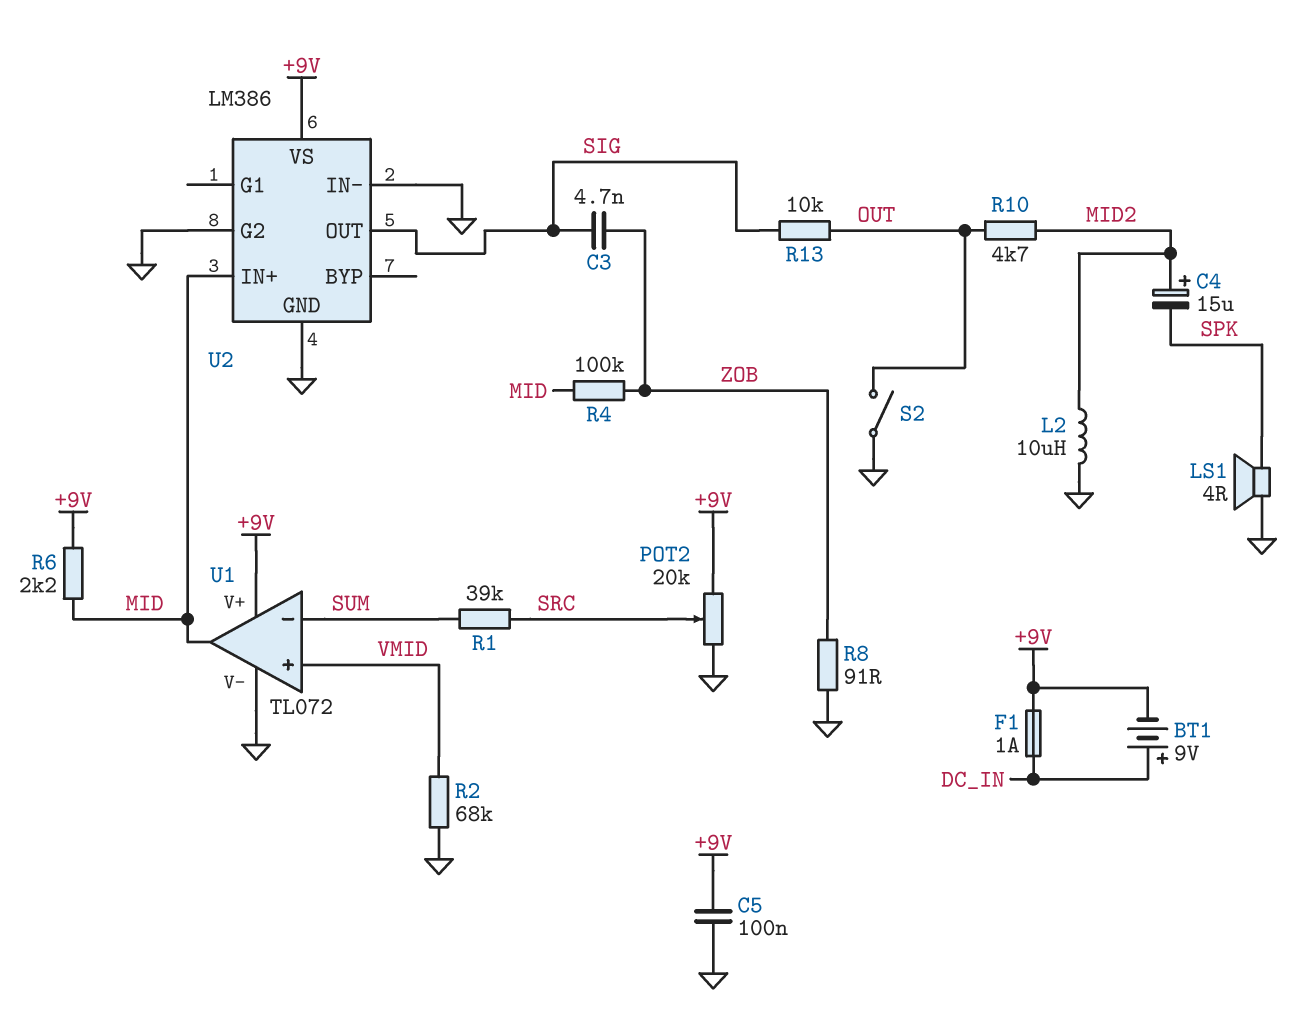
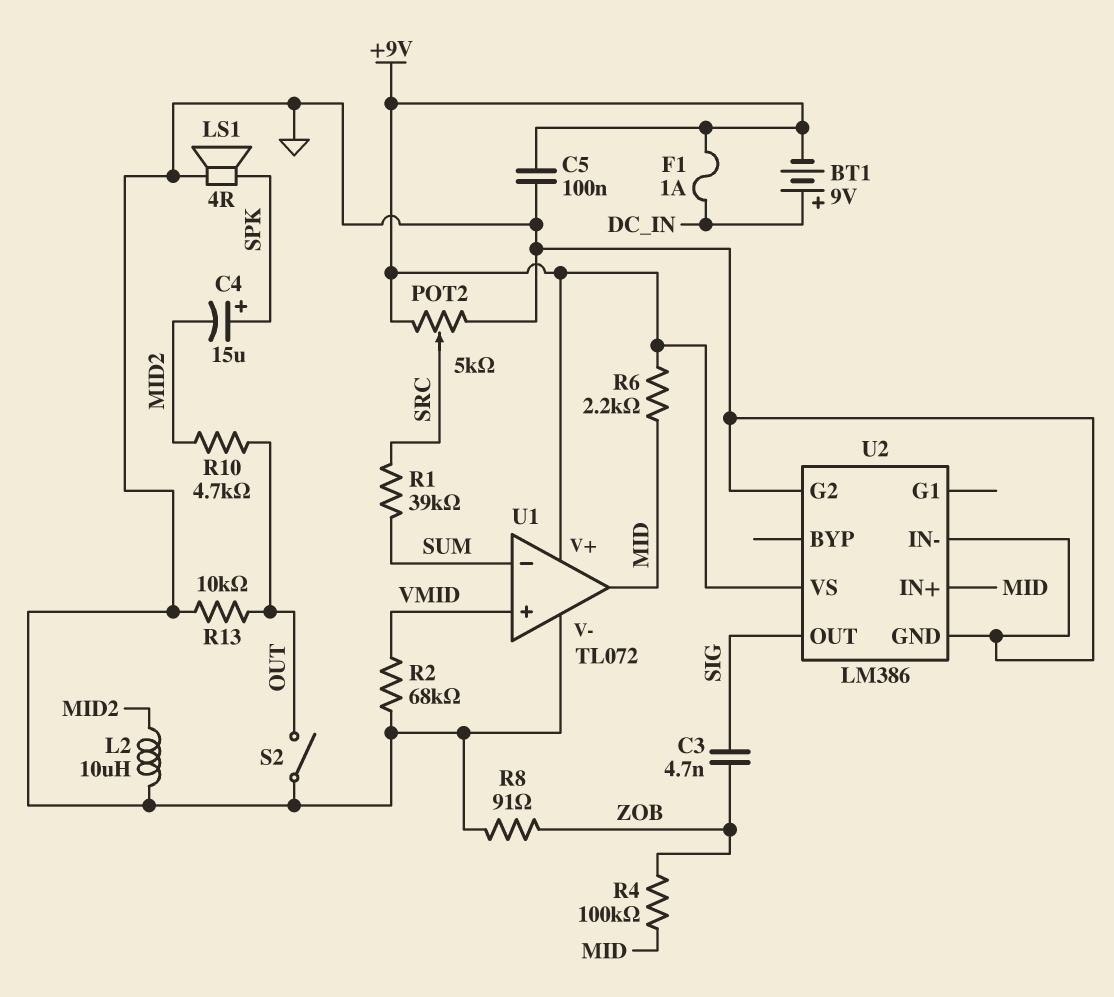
C4: 15uF (plus MID2, minus SPK) -> 15uF (plus SPK, minus MID2)
POT2: 20k (+9V, GND, wiper SRC) -> 5k (+9V, GND, wiper SRC)
R13: 10k (OUT, SIG) -> 10k (GND, OUT)

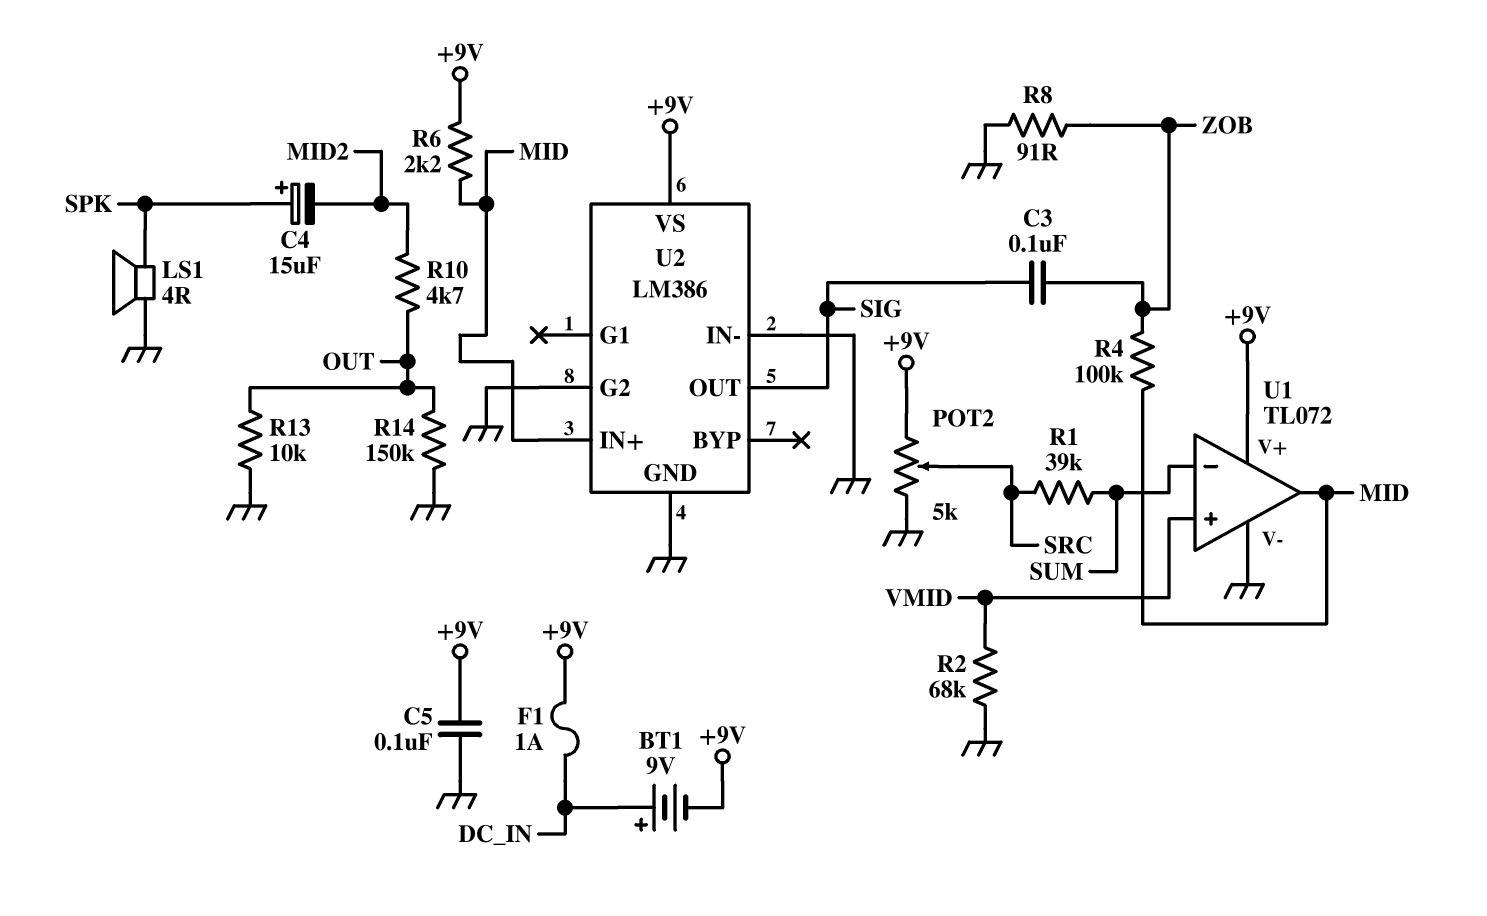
C3: 4.7nF (SIG, ZOB) -> 100nF (SIG, ZOB)
L2: 10uH (GND, MID2) -> none
R14: none -> 150k (GND, OUT)
S2: switch (GND, OUT) -> none

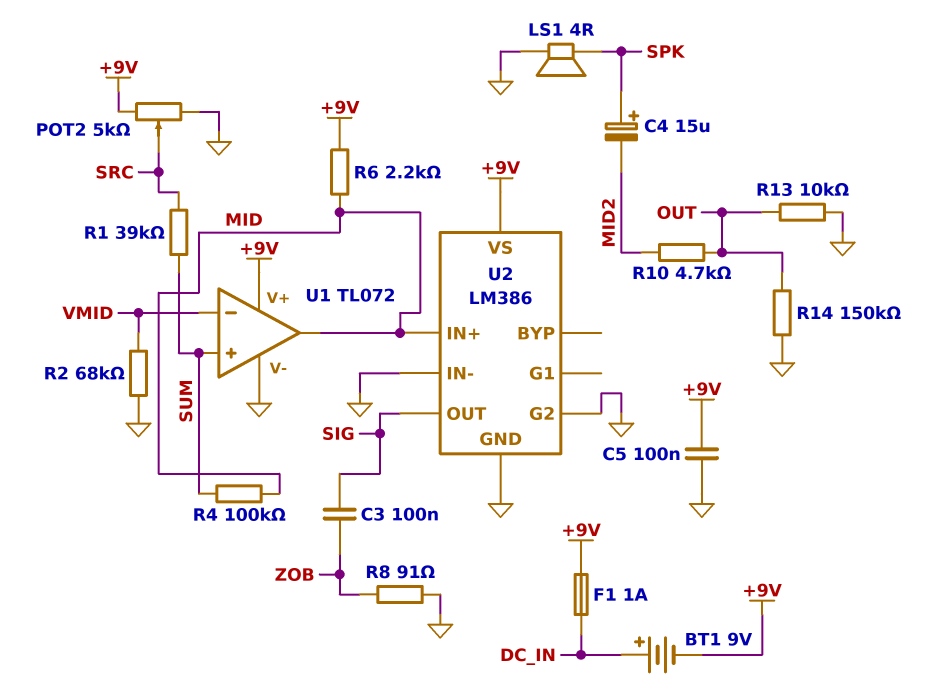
R4: 100k (MID, ZOB) -> 100k (MID, SUM)
U1 pin in+: VMID -> SUM
U1 pin in-: SUM -> VMID

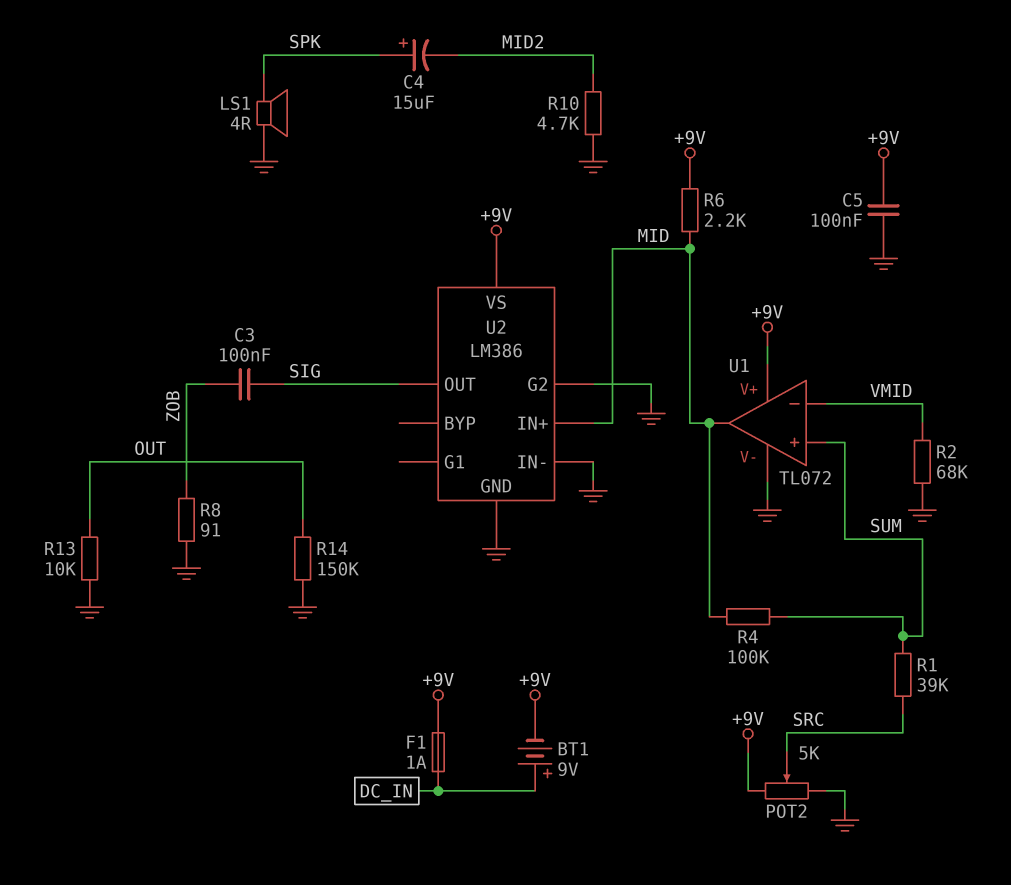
R10: 4.7k (MID2, OUT) -> 4.7k (GND, MID2)

